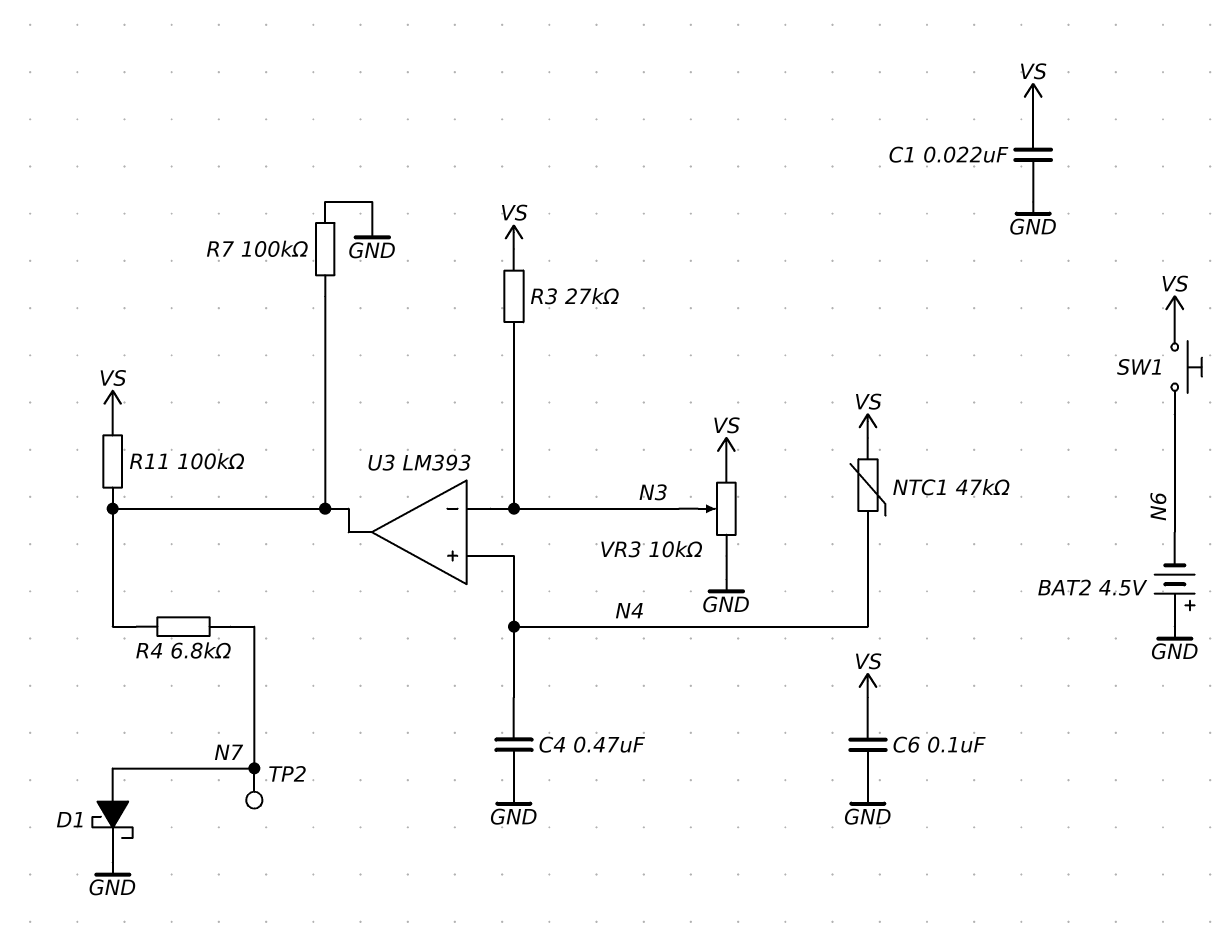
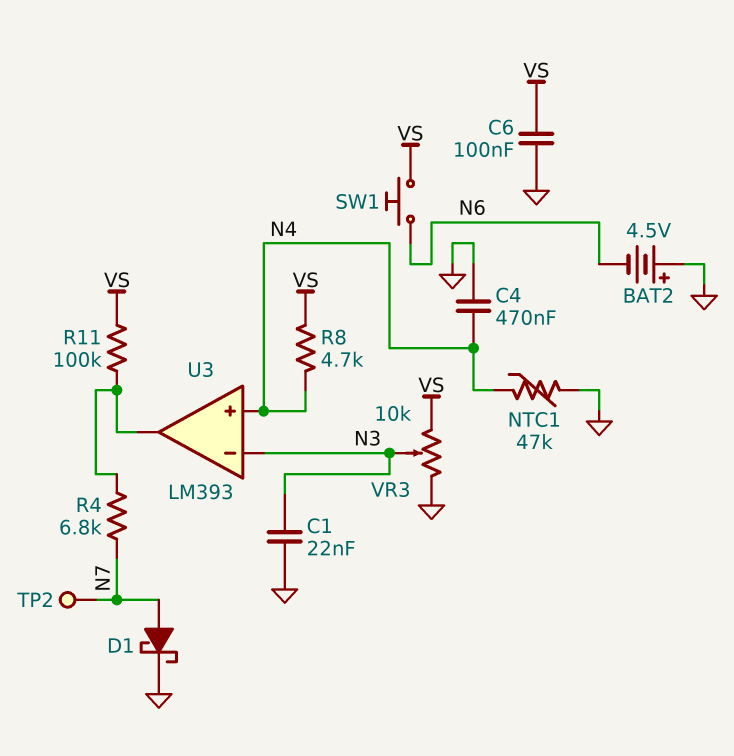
C1: 22nF (GND, VS) -> 22nF (GND, N3)
NTC1: 47k (N4, VS) -> 47k (GND, N4)
R3: 27k (N3, VS) -> none
R7: 100k (GND, U3/out) -> none
R8: none -> 4.7k (N4, VS)

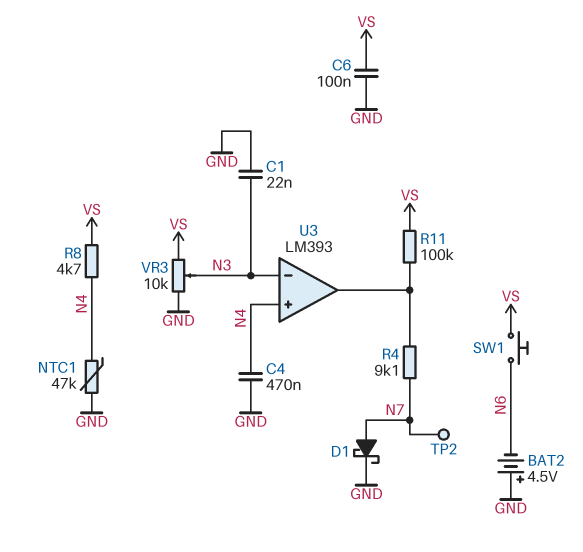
R4: 6.8k (N7, U3/out) -> 9.1k (N7, U3/out)

